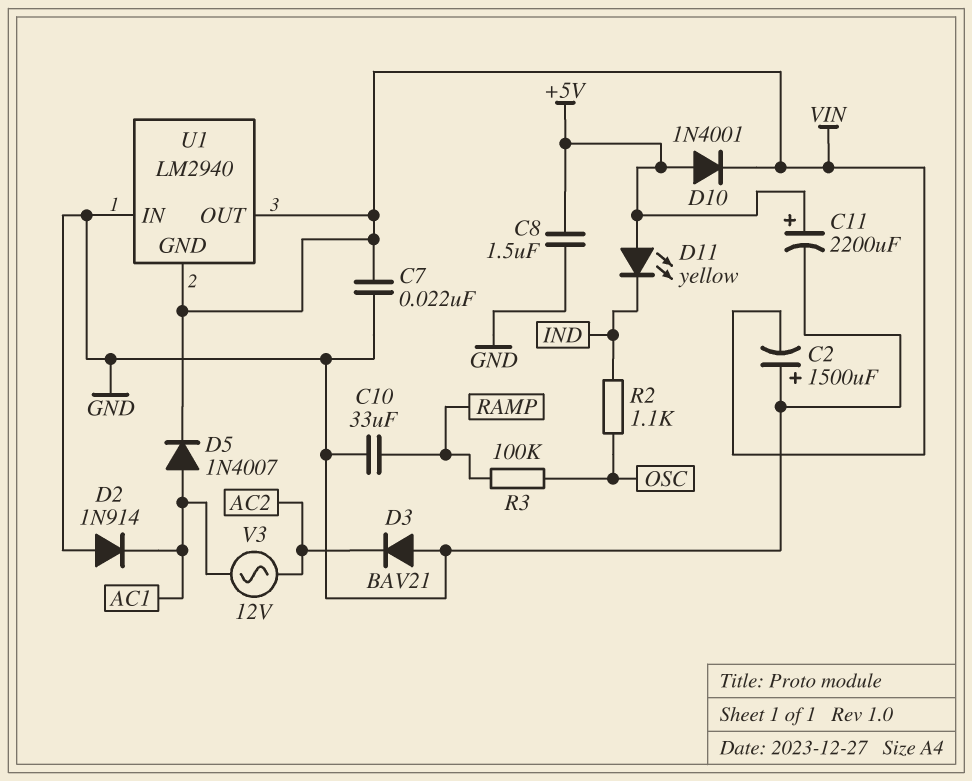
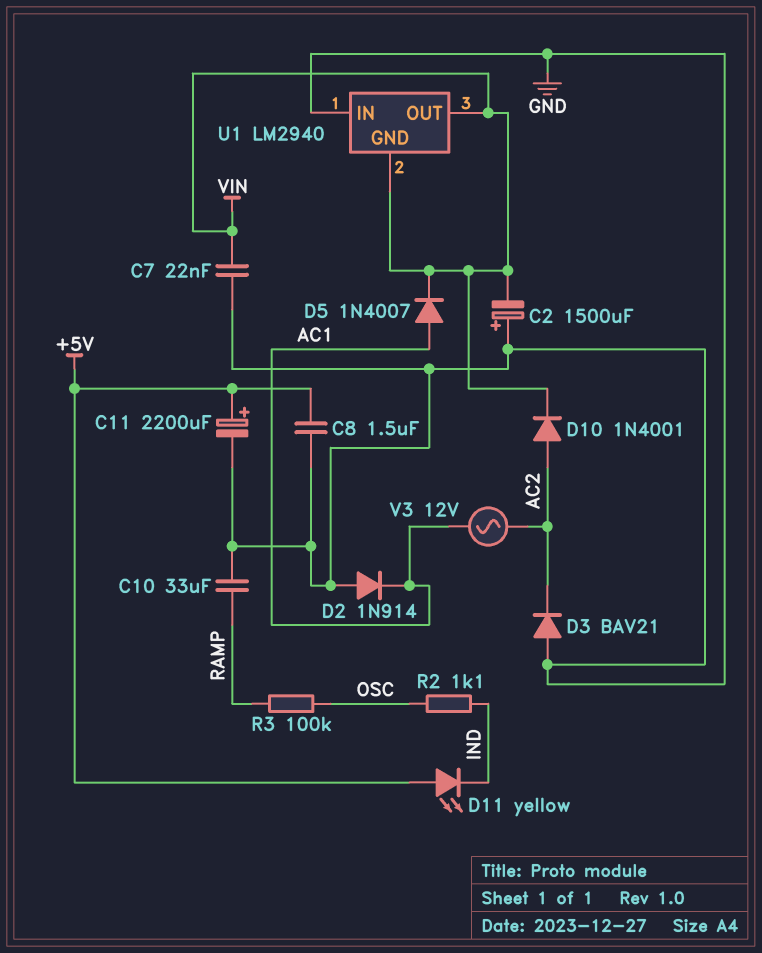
D10: diode 1N4001 (A +5V, K VIN) -> diode 1N4001 (A AC2, K VIN)

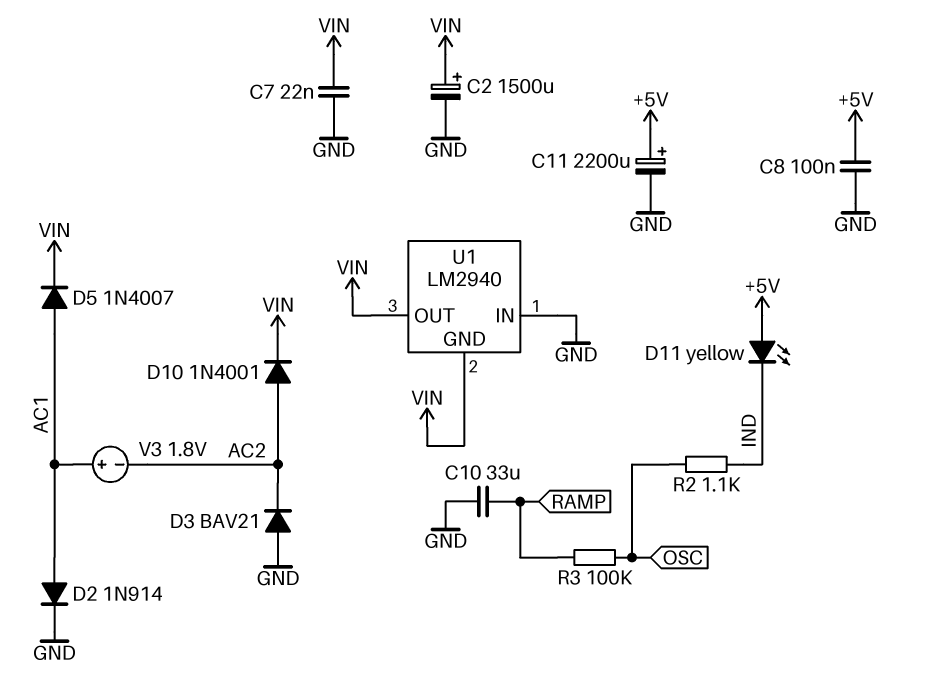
C2: 1500uF (plus GND, minus VIN) -> 1500uF (plus VIN, minus GND)
C8: 1.5uF (+5V, GND) -> 100nF (+5V, GND)
D2: diode 1N914 (A GND, K AC1) -> diode 1N914 (A AC1, K GND)
V3: AC 12V (AC1, AC2) -> 1.8V (plus AC1, minus AC2)

